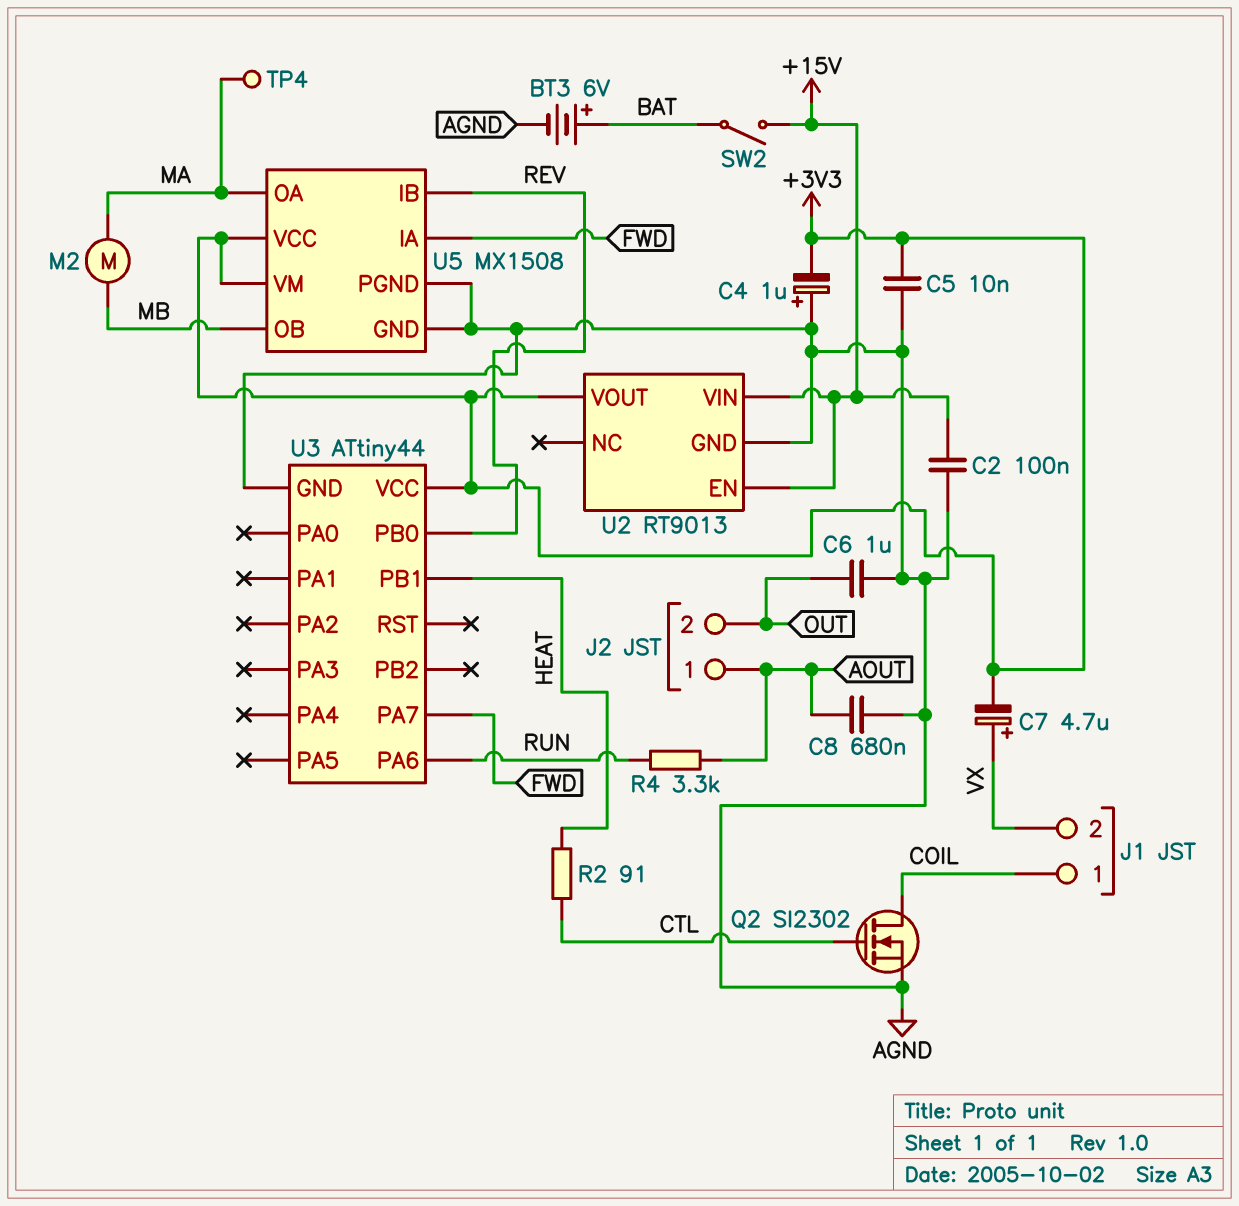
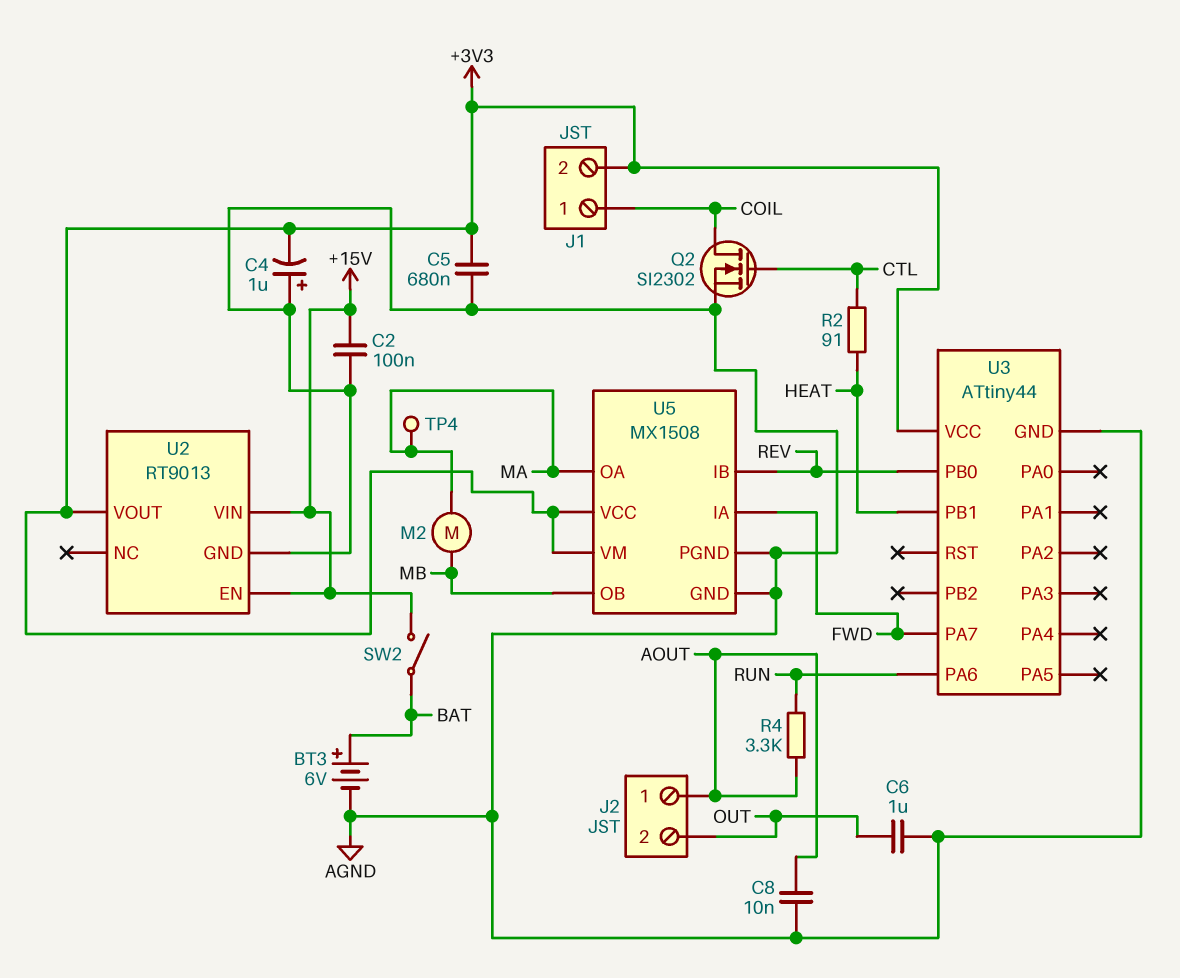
C5: 10nF (+3V3, AGND) -> 680nF (+3V3, AGND)
C7: 4.7uF (plus VX, minus +3V3) -> none
C8: 680nF (AGND, AOUT) -> 10nF (AGND, AOUT)
J1 pin 2: VX -> +3V3

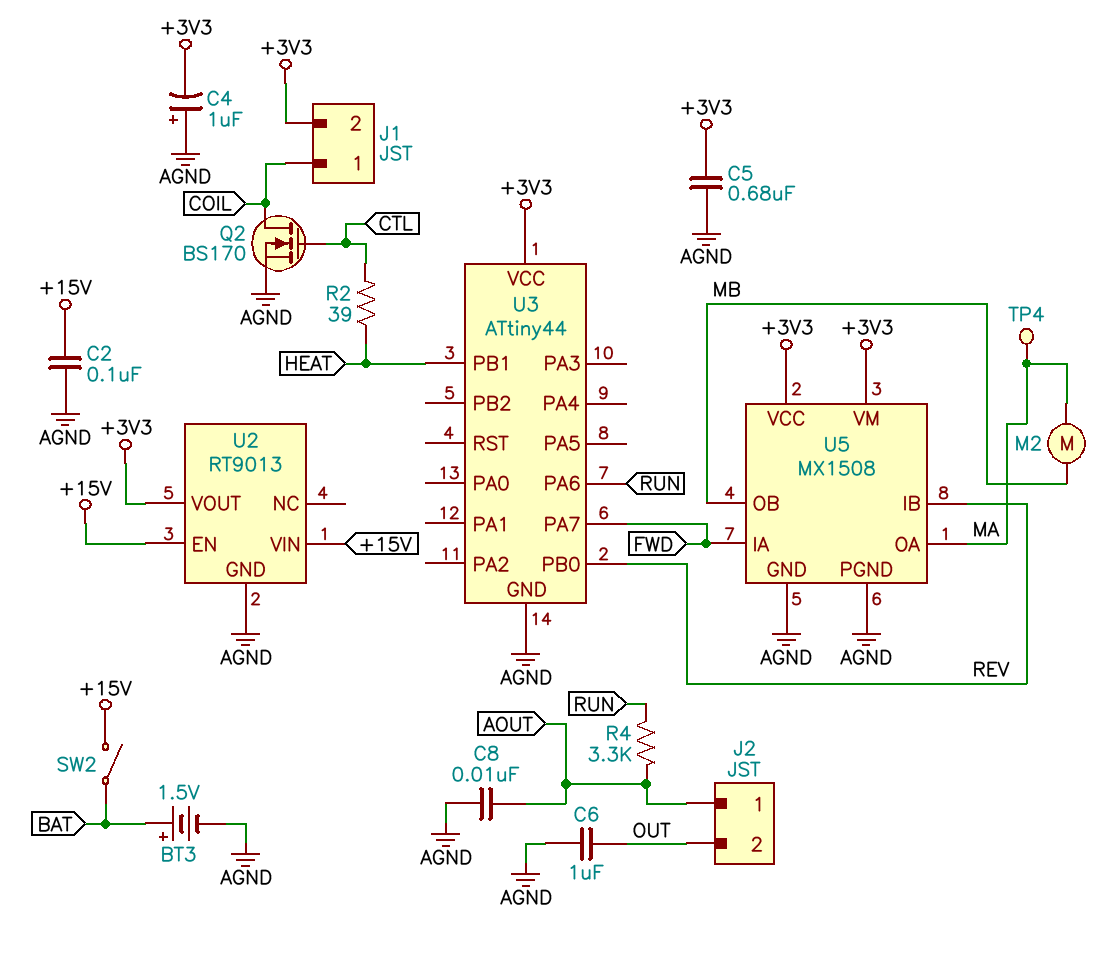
BT3: 6V (plus BAT, minus AGND) -> 1.5V (plus BAT, minus AGND)
Q2: NMOS SI2302 (G CTL, D COIL, S AGND) -> NMOS BS170 (G CTL, D COIL, S AGND)
R2: 91 (CTL, HEAT) -> 39 (CTL, HEAT)

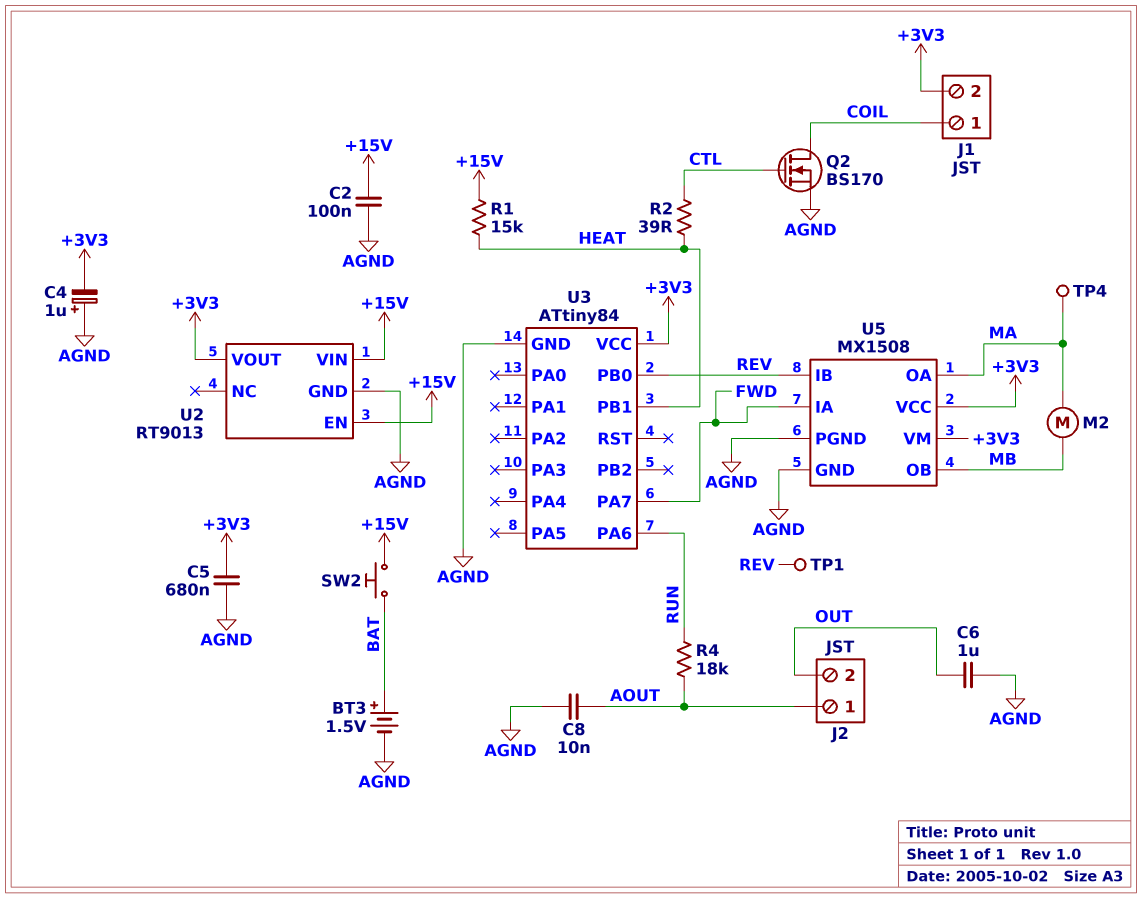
R1: none -> 15k (+15V, HEAT)
R4: 3.3k (AOUT, RUN) -> 18k (AOUT, RUN)
SW2: switch (+15V, BAT) -> button (+15V, BAT)
TP1: none -> test point (REV)
U3: ATtiny44 -> ATtiny84

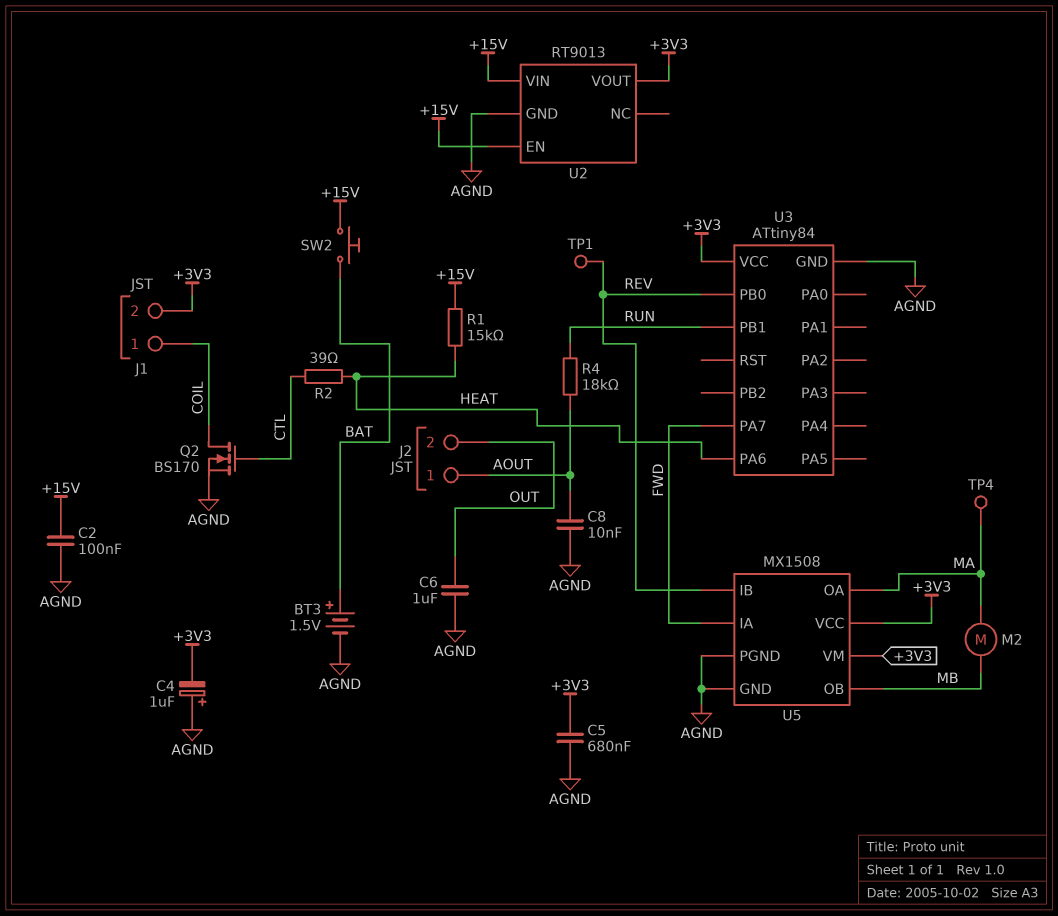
U3 pin PA6: RUN -> HEAT
U3 pin PB1: HEAT -> RUN

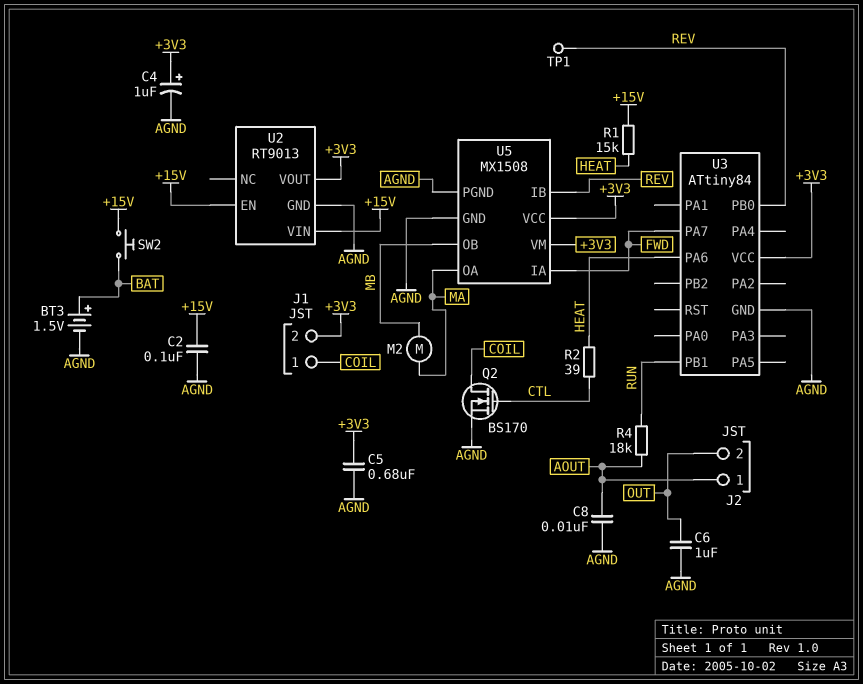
C4: 1uF (plus AGND, minus +3V3) -> 1uF (plus +3V3, minus AGND)
TP4: test point (MA) -> none

